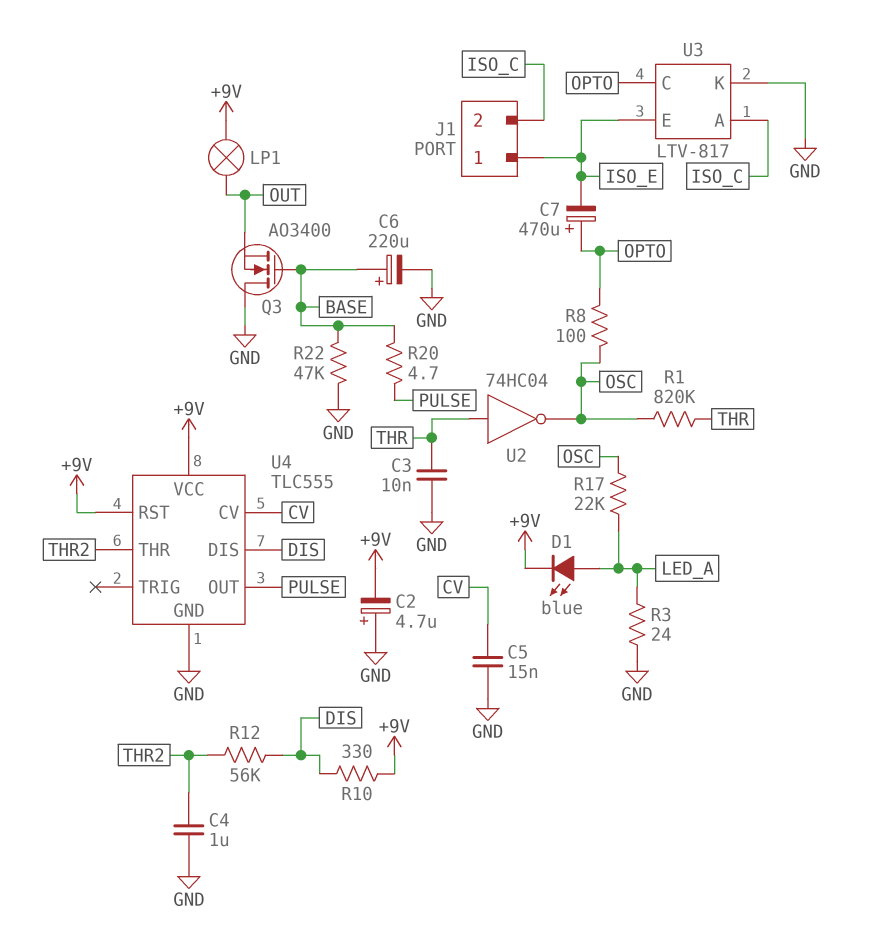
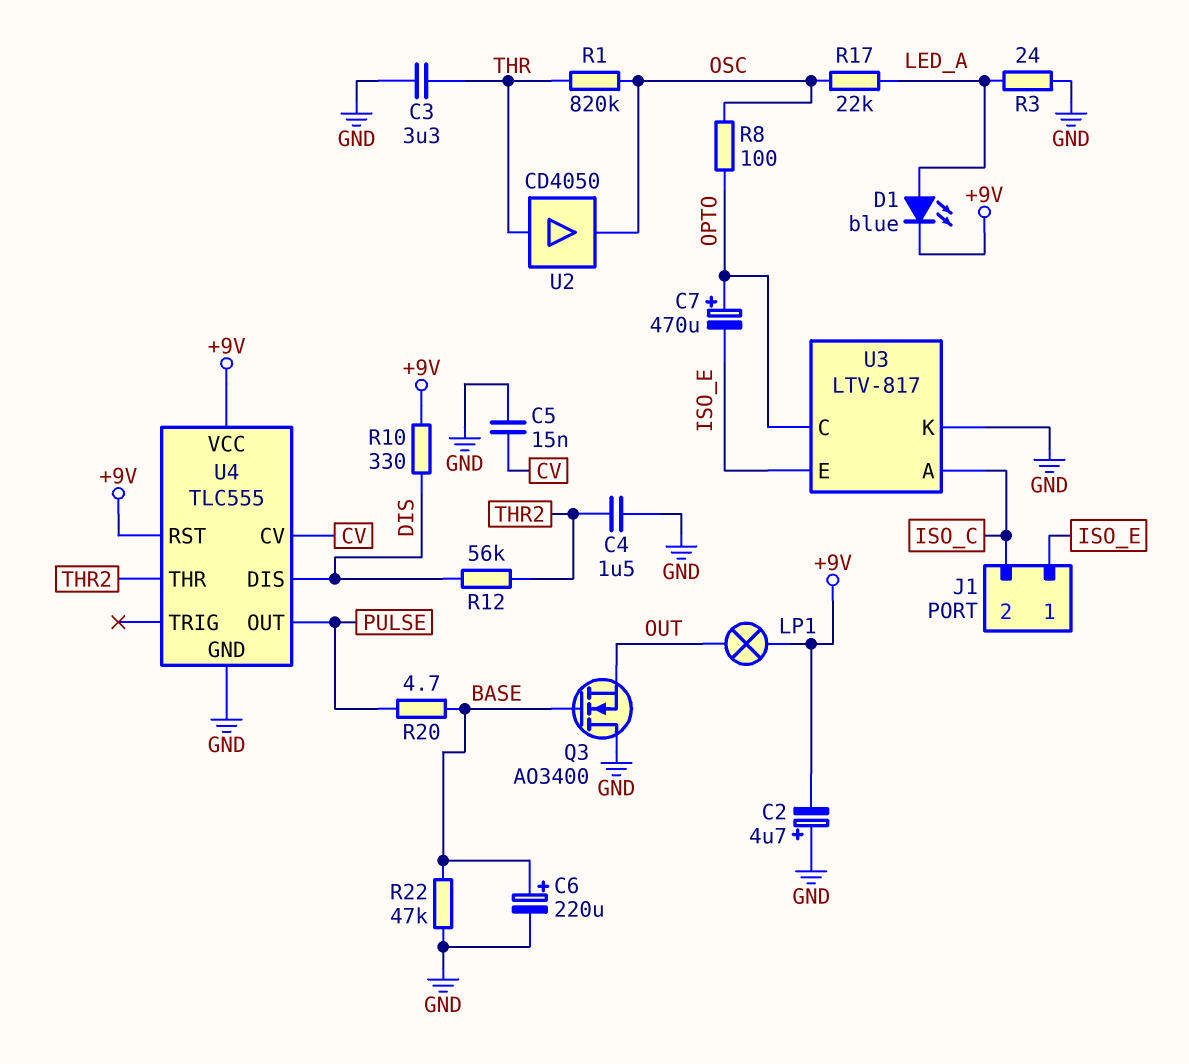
C3: 10nF (GND, THR) -> 3.3uF (GND, THR)
C4: 1uF (GND, THR2) -> 1.5uF (GND, THR2)
U2: NOT 74HC04 (in THR, out OSC) -> buffer CD4050 (in THR, out OSC)

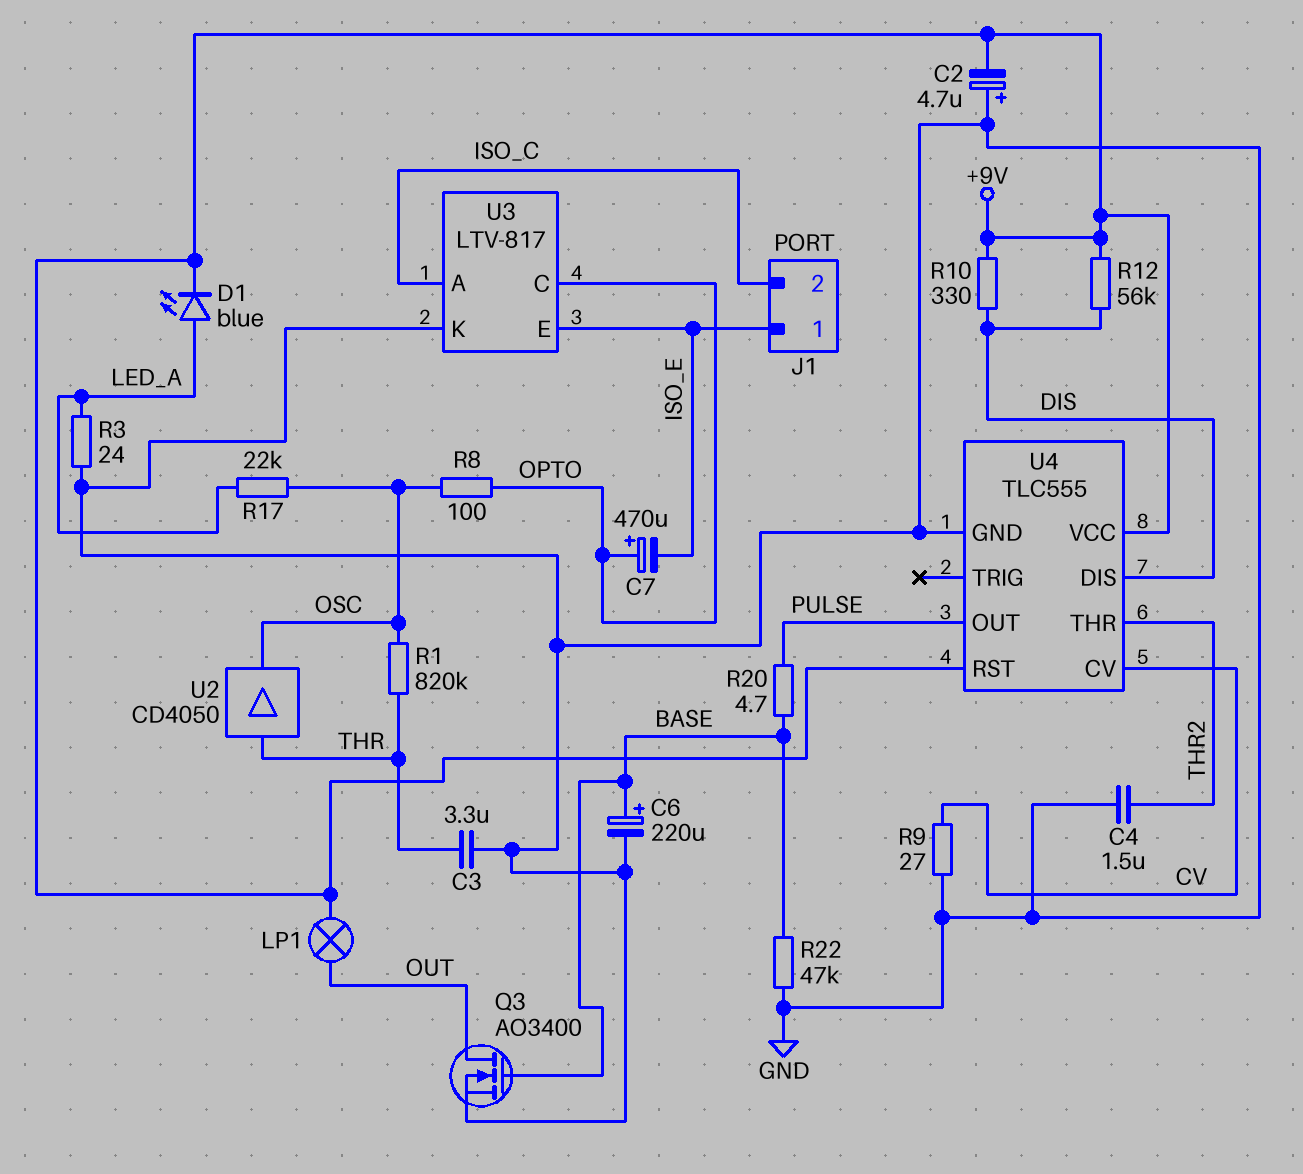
C5: 15nF (CV, GND) -> none
Q3: NMOS AO3400 (G BASE, D GND, S OUT) -> NMOS AO3400 (G BASE, D OUT, S GND)
R9: none -> 27 (CV, GND)
R12: 56k (DIS, THR2) -> 56k (+9V, DIS)

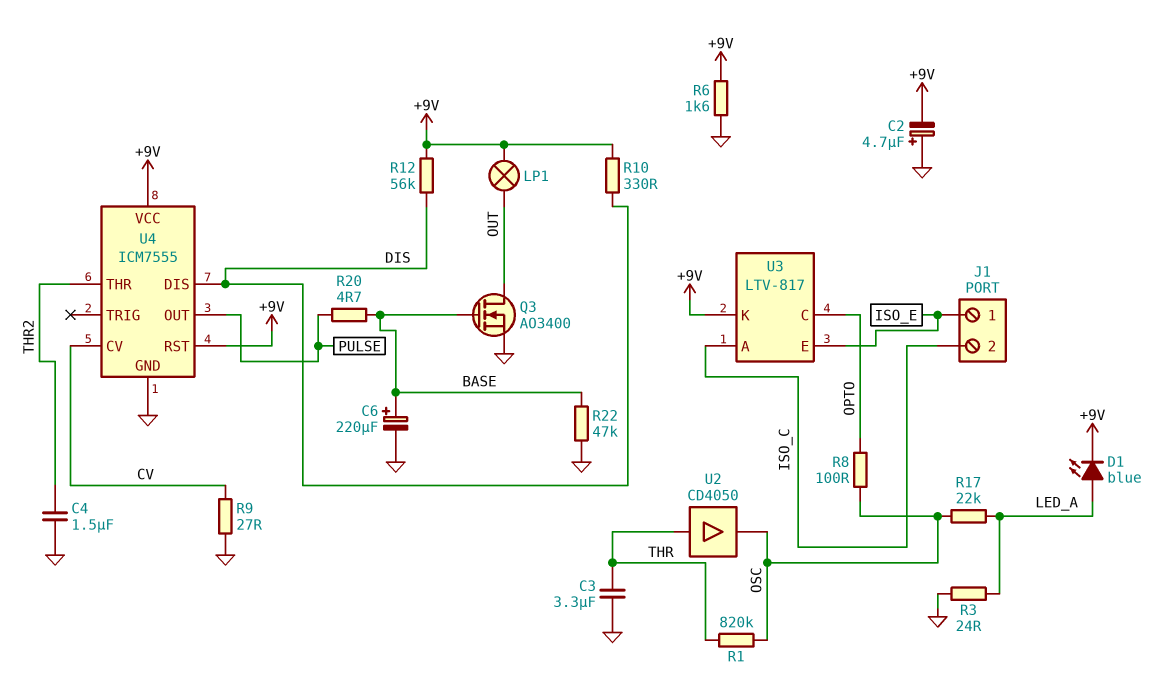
C7: 470uF (plus OPTO, minus ISO_E) -> none
R6: none -> 1.6k (+9V, GND)
U3 pin K: GND -> +9V
U4: TLC555 -> ICM7555

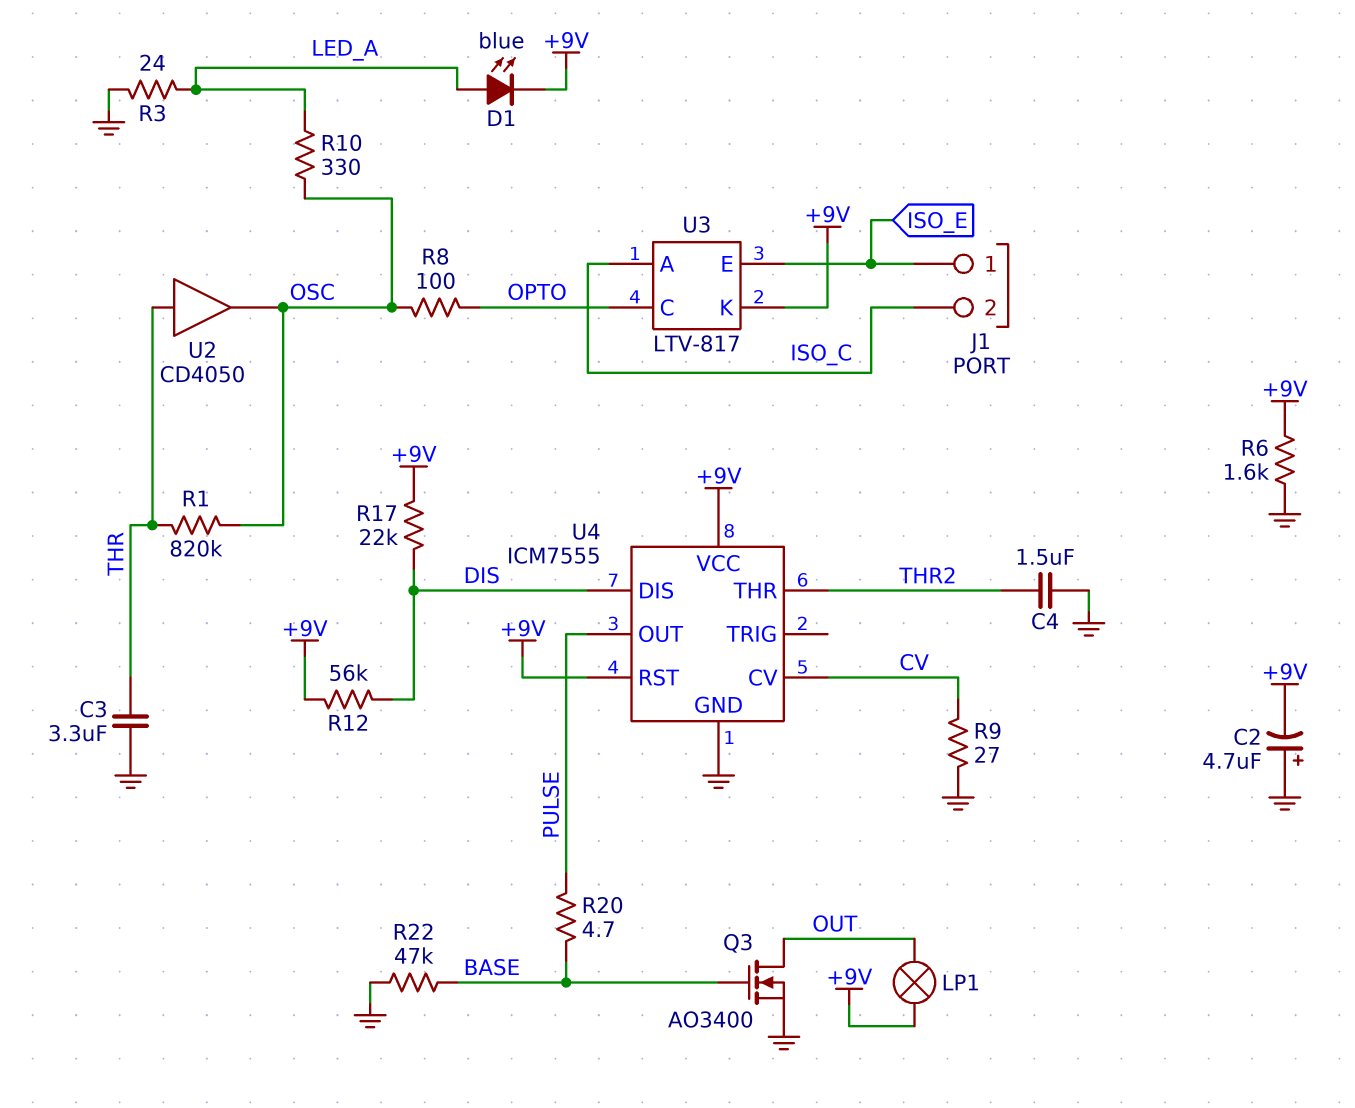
C6: 220uF (plus BASE, minus GND) -> none
R10: 330 (+9V, DIS) -> 330 (LED_A, OSC)
R17: 22k (LED_A, OSC) -> 22k (+9V, DIS)

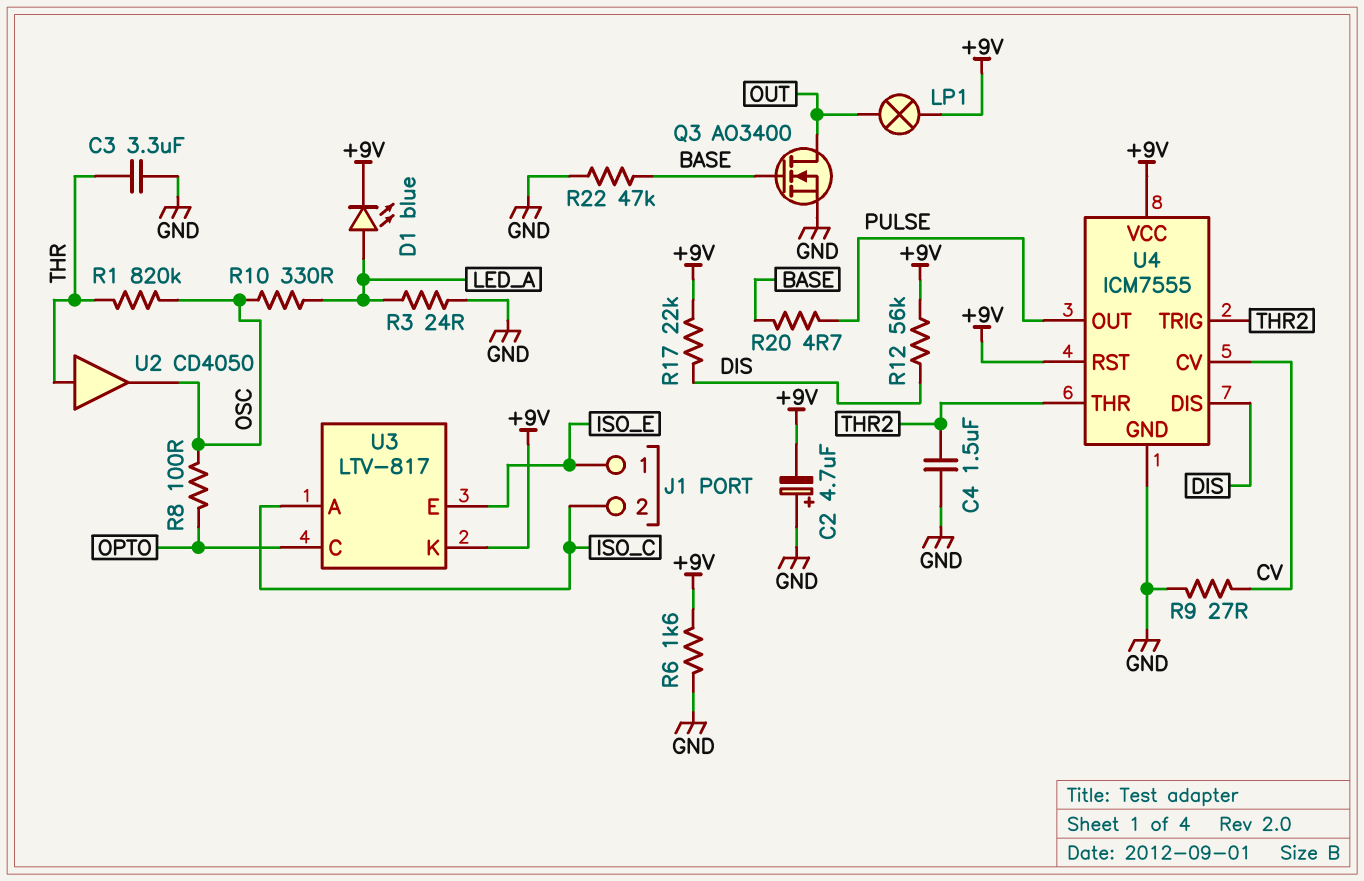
U4 pin TRIG: none -> THR2

